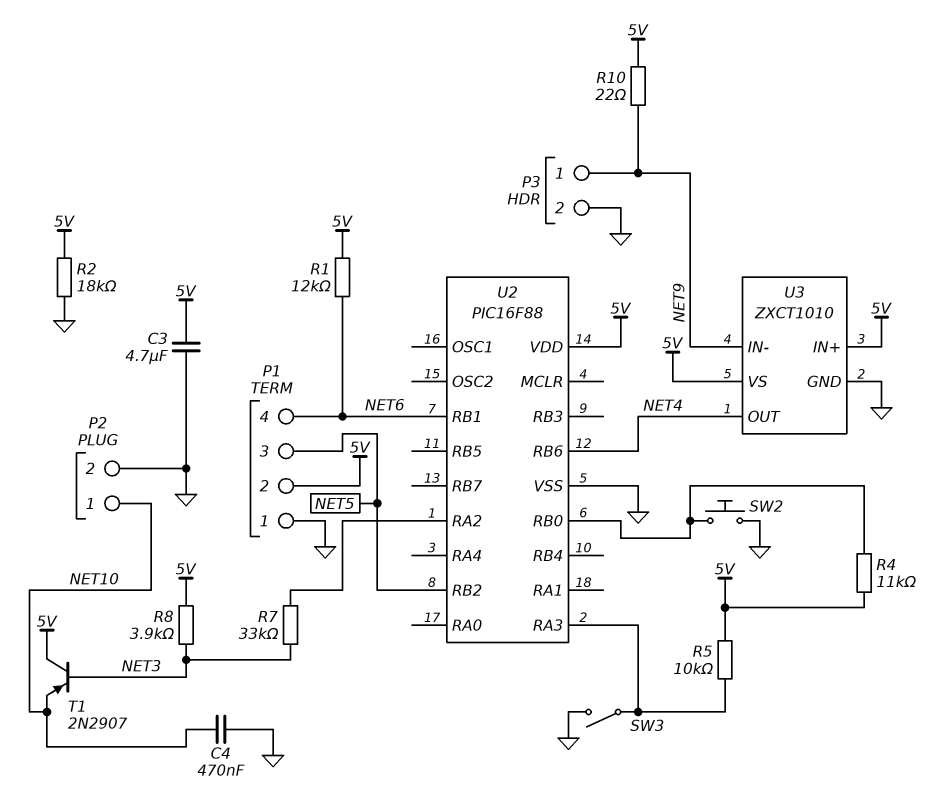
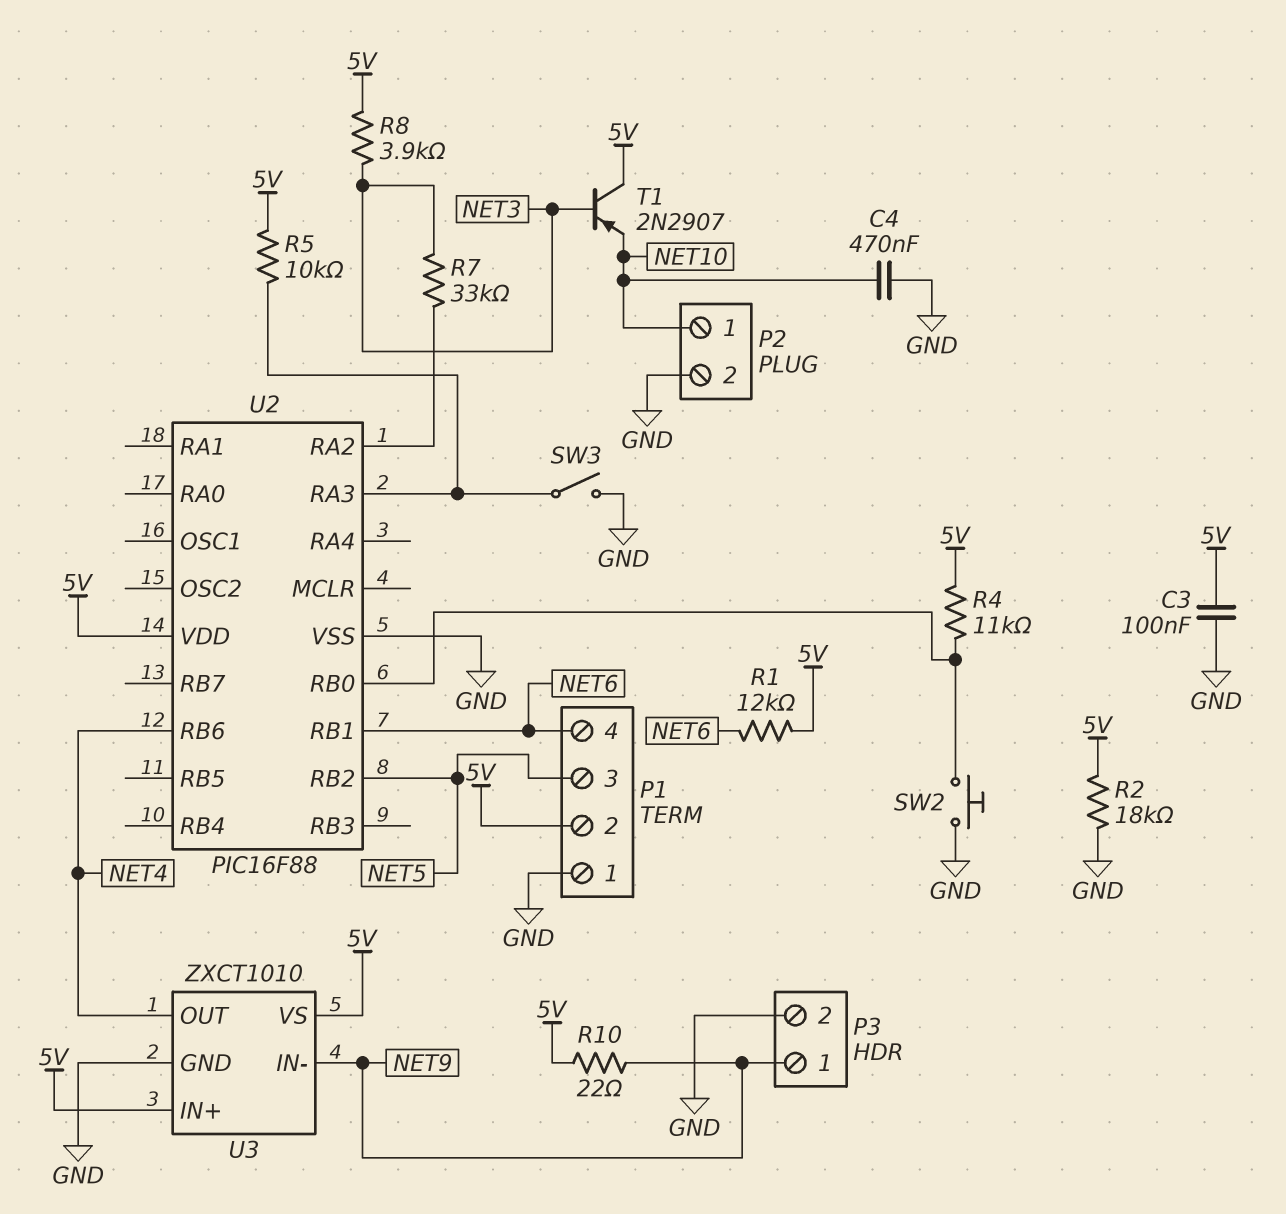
C3: 4.7uF (5V, GND) -> 100nF (5V, GND)

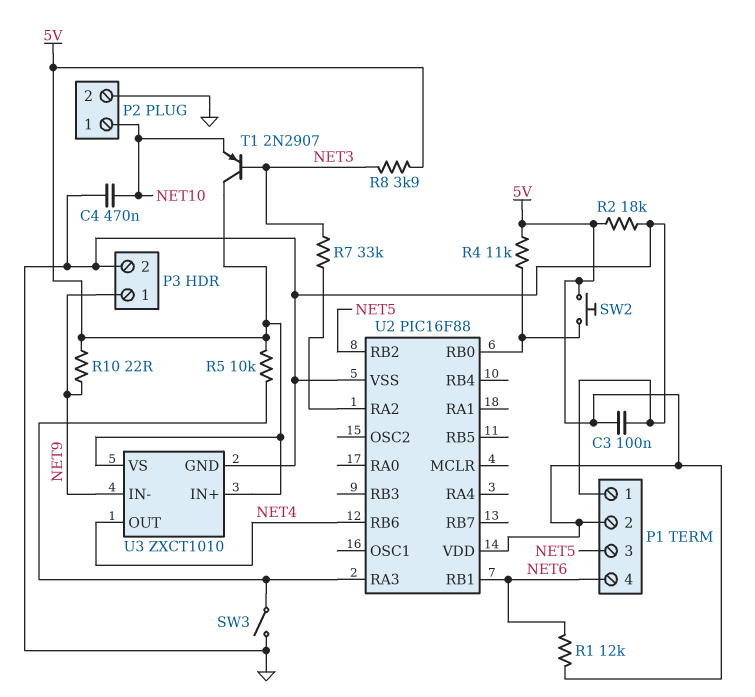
SW2: button (GND, U2/RB0) -> button (5V, U2/RB0)

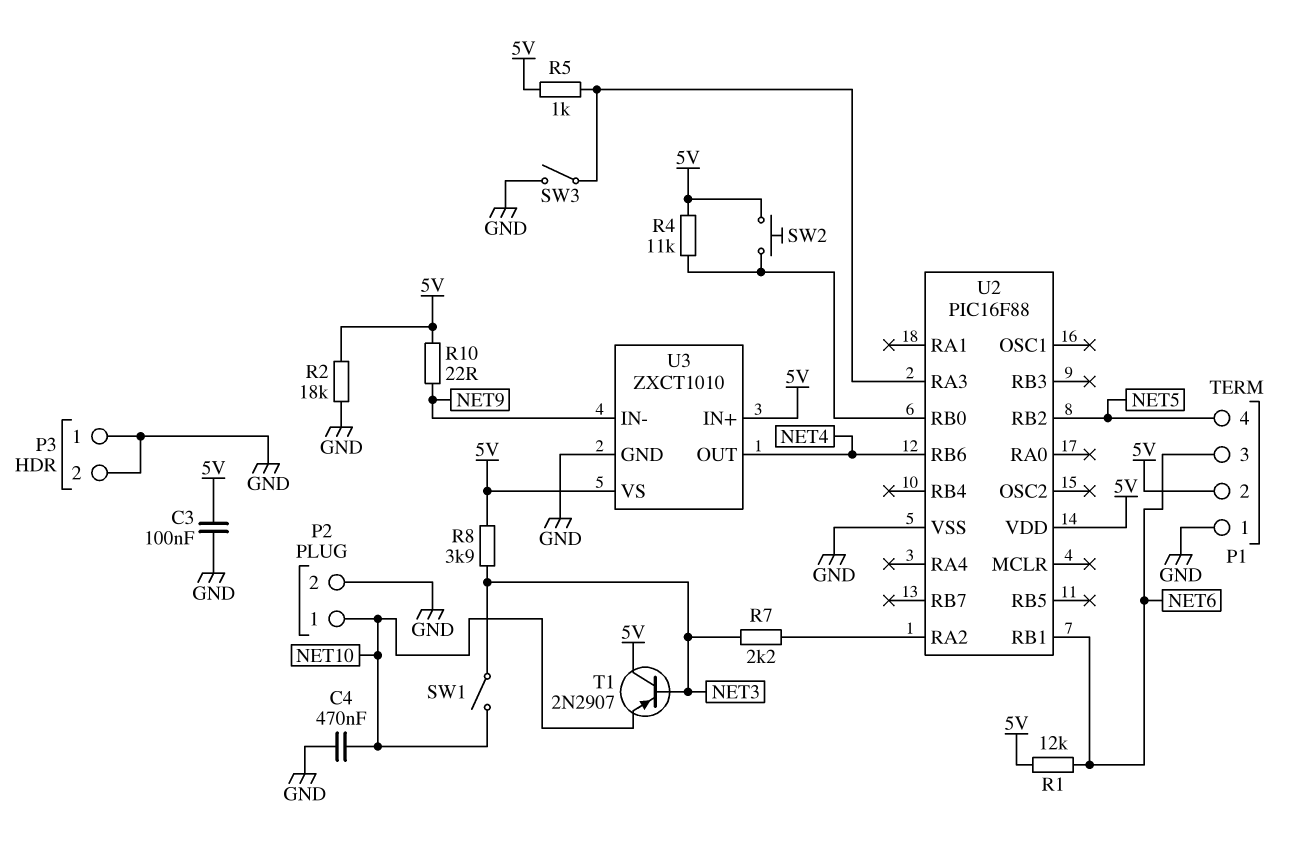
P1 pin 3: NET5 -> NET6
P1 pin 4: NET6 -> NET5
P3 pin 1: NET9 -> GND
R5: 10k (5V, U2/RA3) -> 1k (5V, U2/RA3)
R7: 33k (NET3, U2/RA2) -> 2.2k (NET3, U2/RA2)
SW1: none -> switch (NET3, NET10)

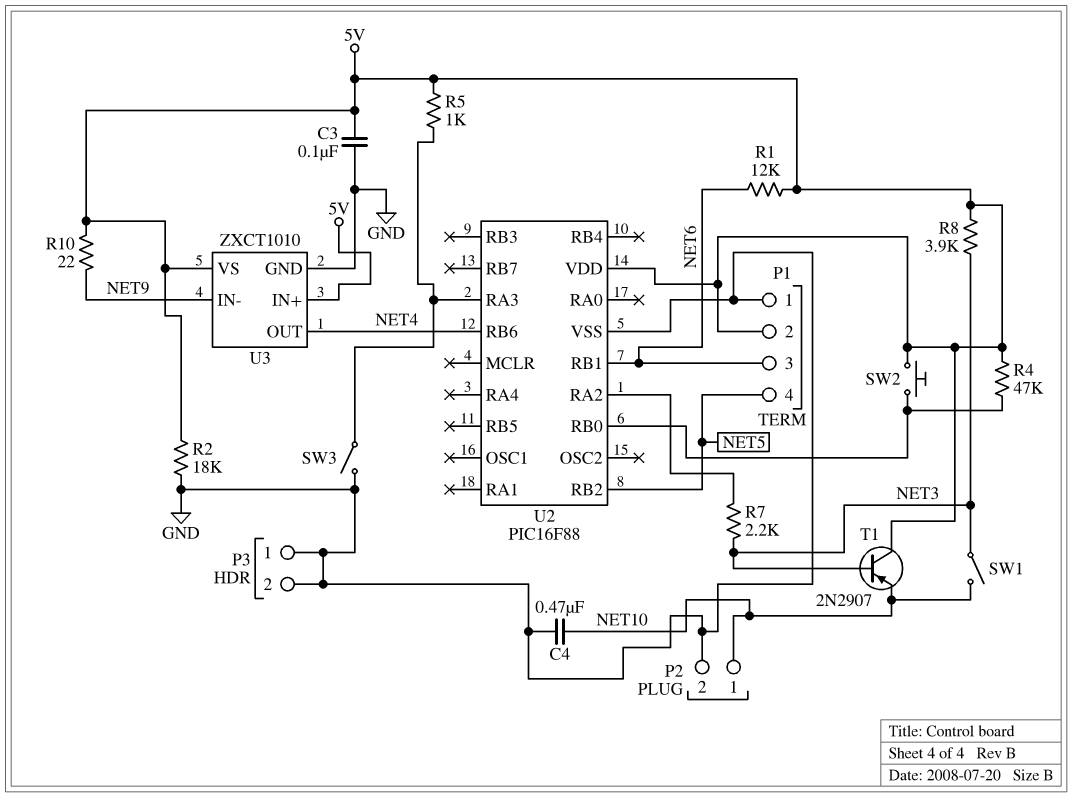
R4: 11k (5V, U2/RB0) -> 47k (5V, U2/RB0)

